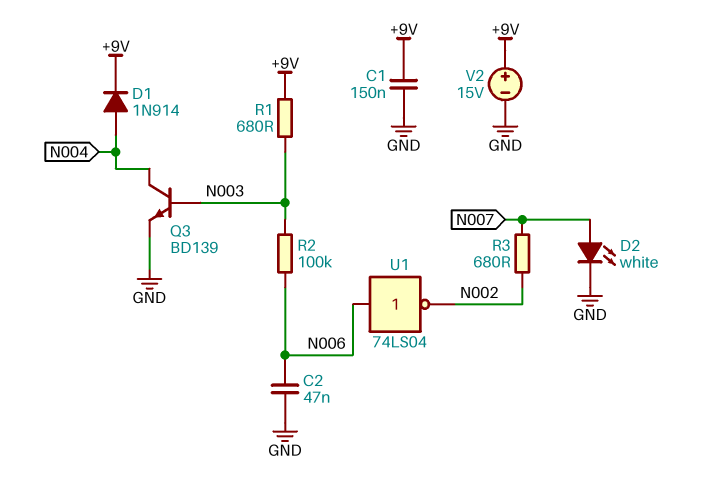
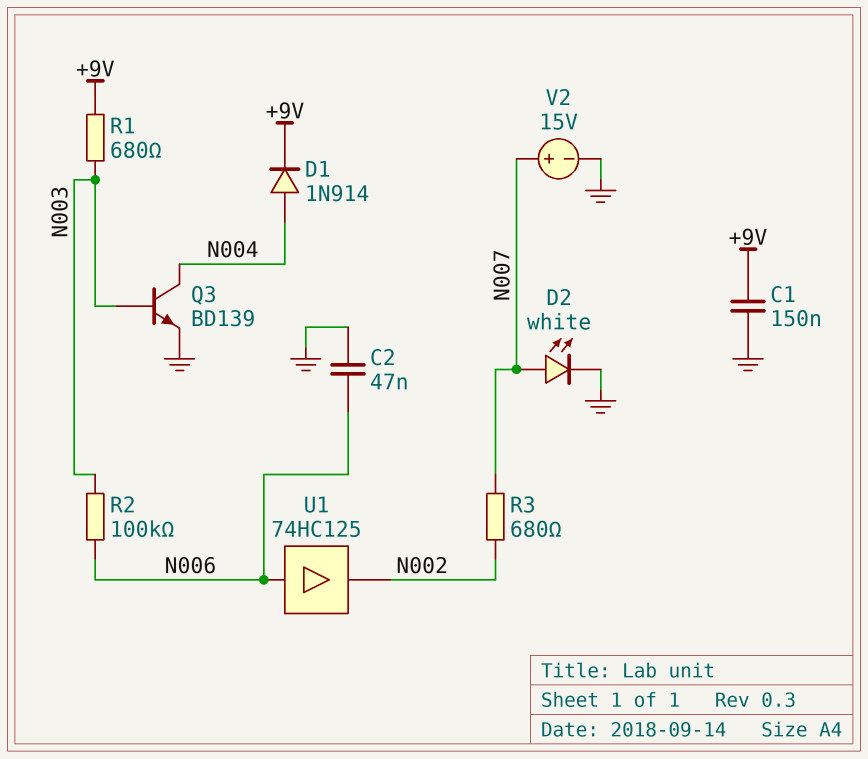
U1: NOT 74LS04 (in N006, out N002) -> buffer 74HC125 (in N006, out N002)
V2: 15V (plus +9V, minus GND) -> 15V (plus N007, minus GND)

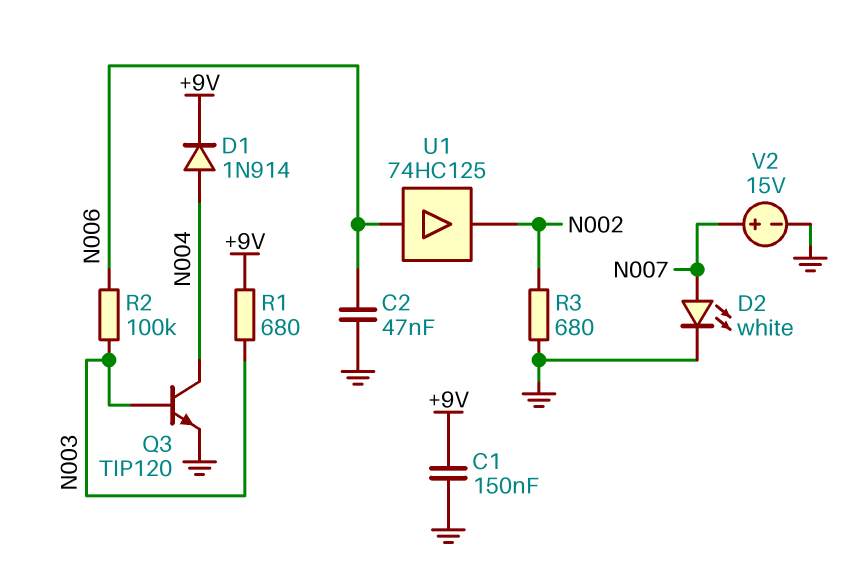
Q3: NPN BD139 (B N003, C N004, E GND) -> NPN TIP120 (B N003, C N004, E GND)
R3: 680 (N002, N007) -> 680 (GND, N002)

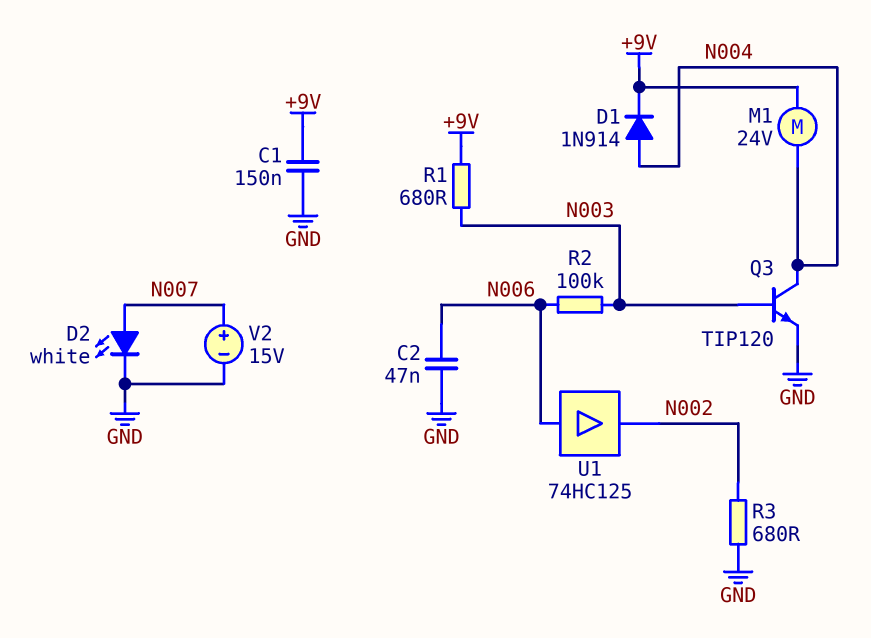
M1: none -> motor 24V (+9V, N004)

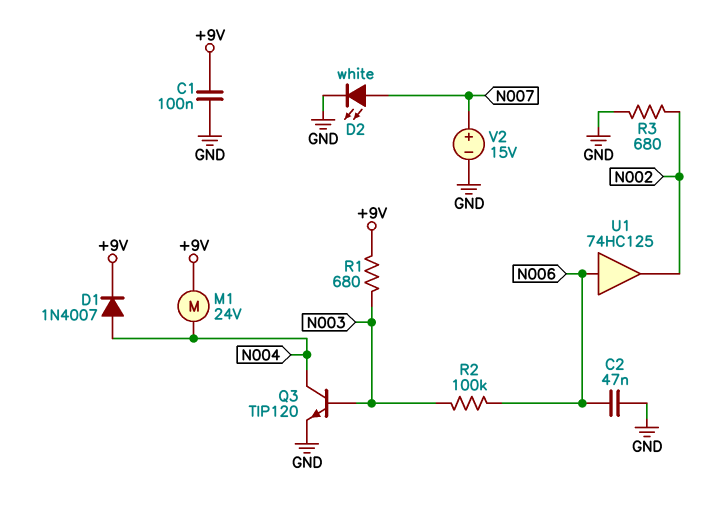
C1: 150nF (+9V, GND) -> 100nF (+9V, GND)
D1: diode 1N914 (A N004, K +9V) -> diode 1N4007 (A N004, K +9V)

